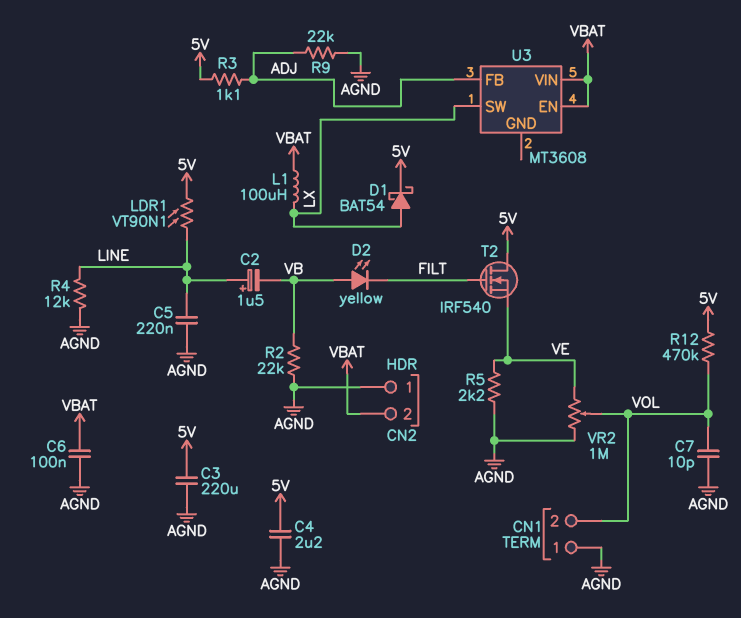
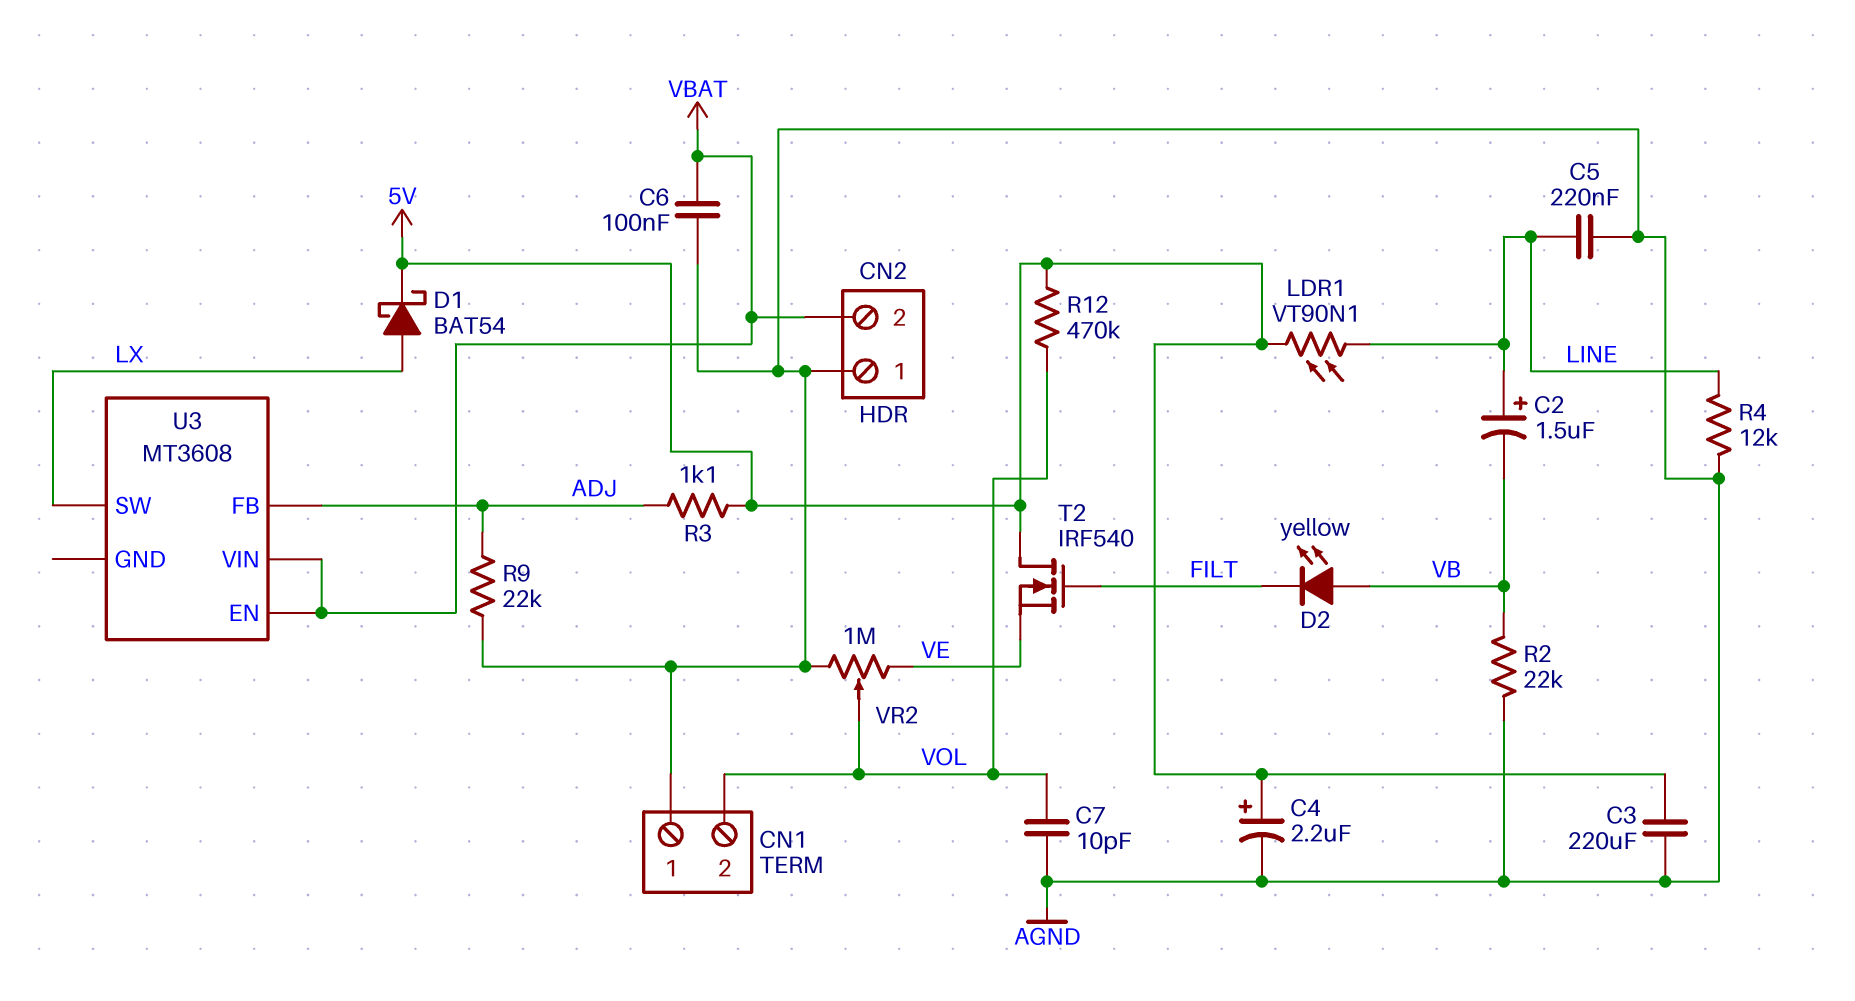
C4: 2.2uF (5V, AGND) -> 2.2uF (plus 5V, minus AGND)
L1: 100uH (LX, VBAT) -> none
R5: 2.2k (AGND, VE) -> none

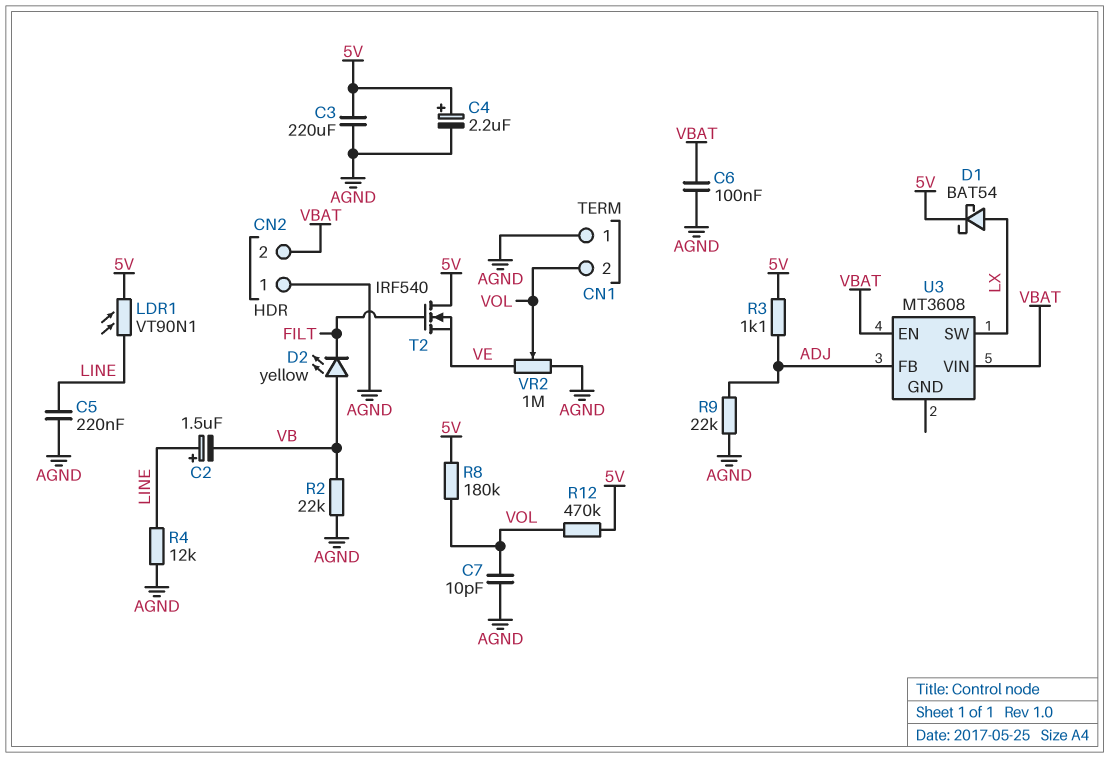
R8: none -> 180k (5V, VOL)

